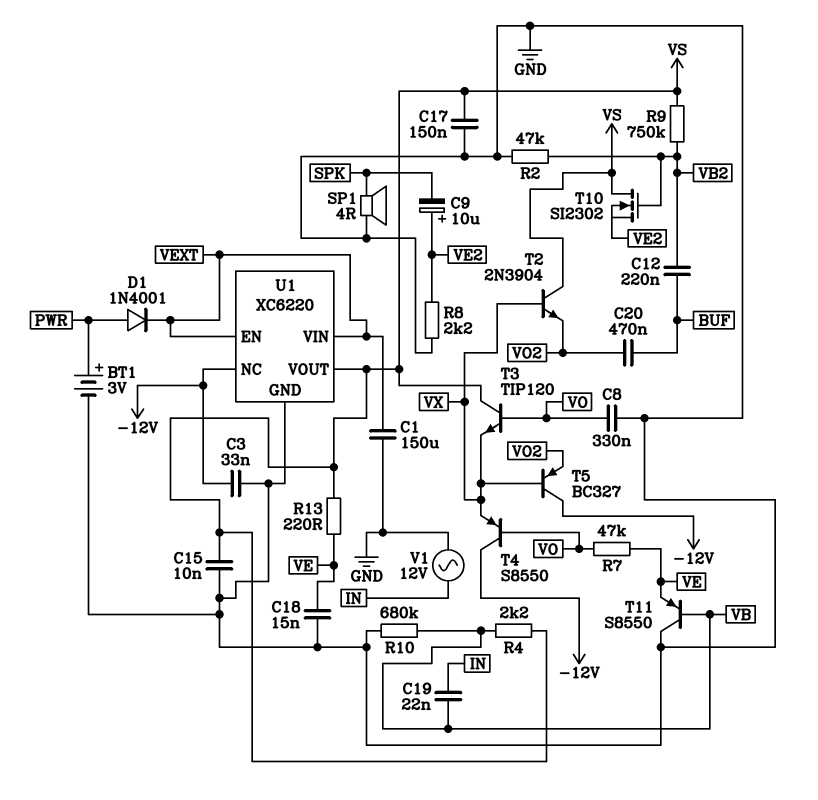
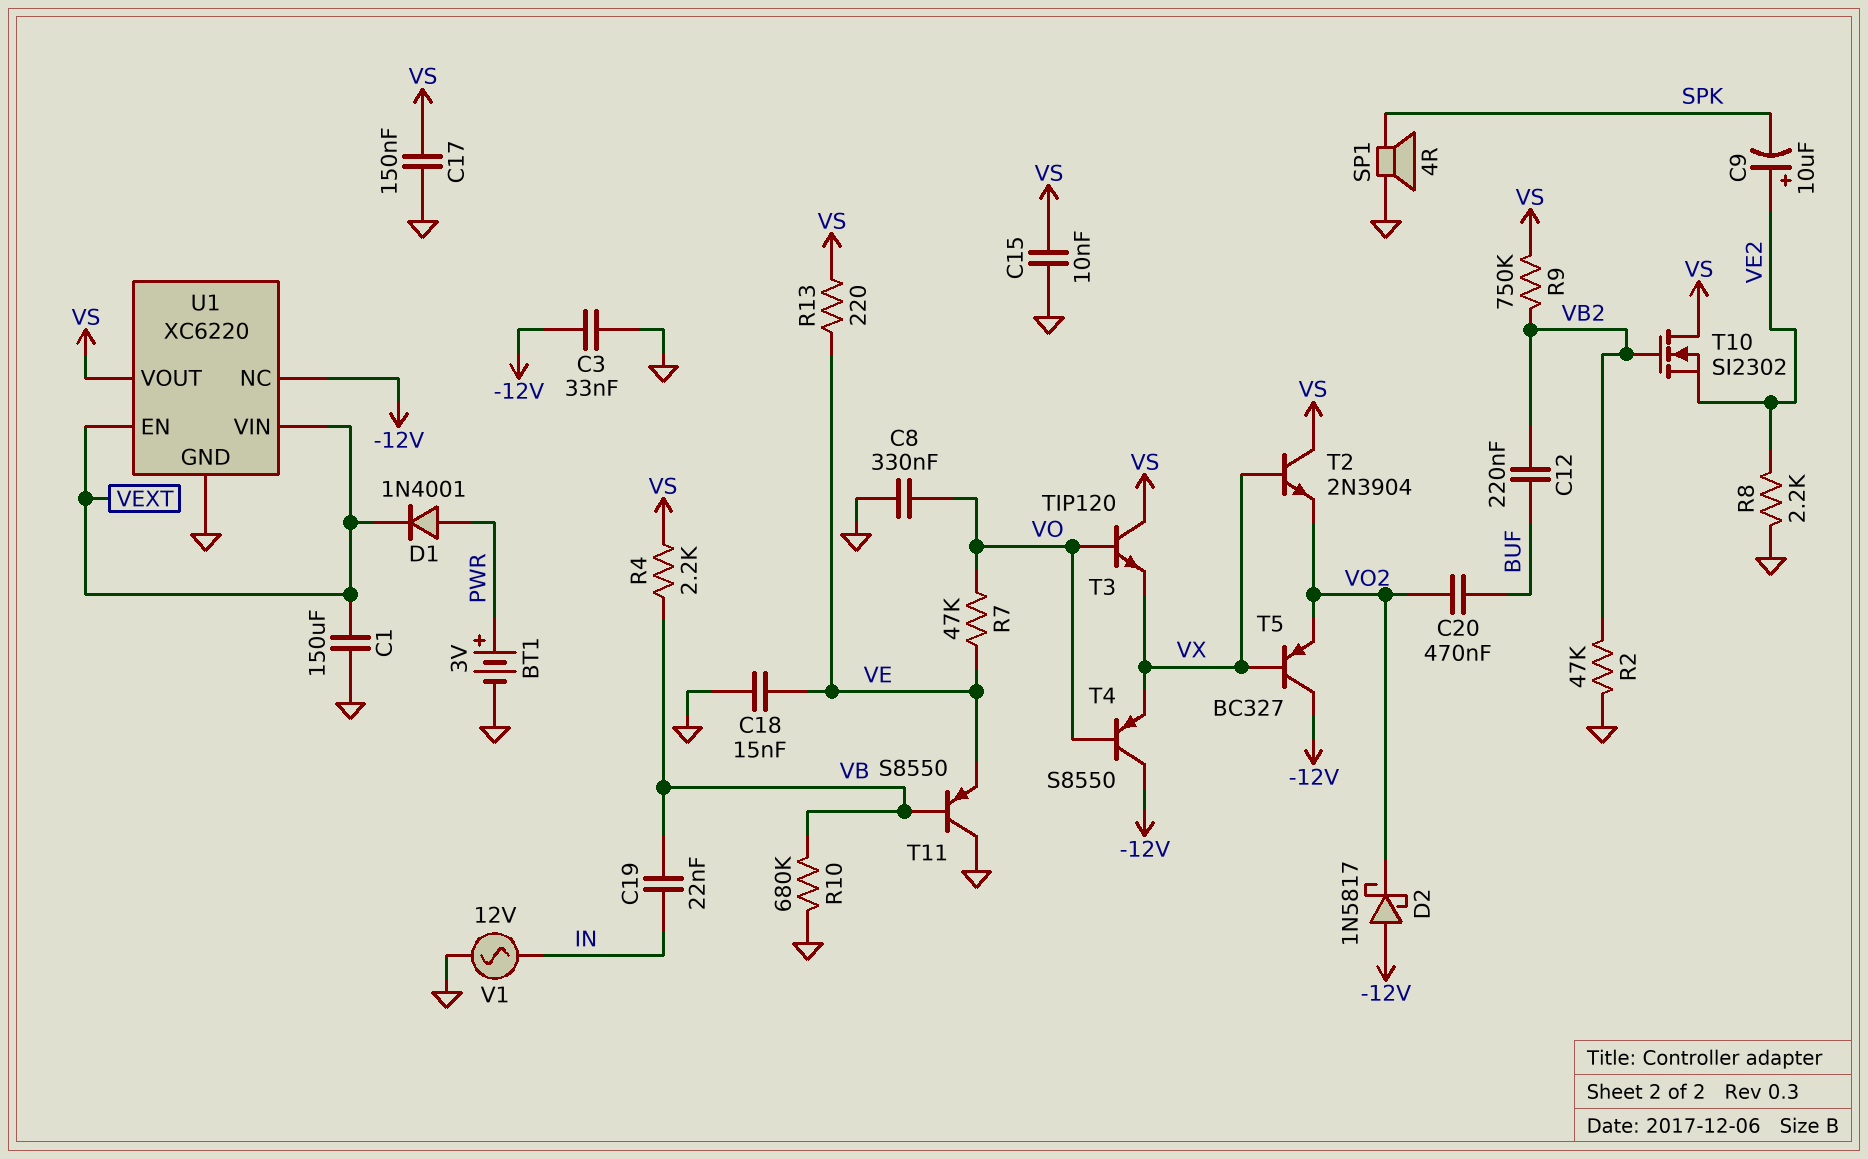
D2: none -> schottky 1N5817 (A -12V, K VO2)

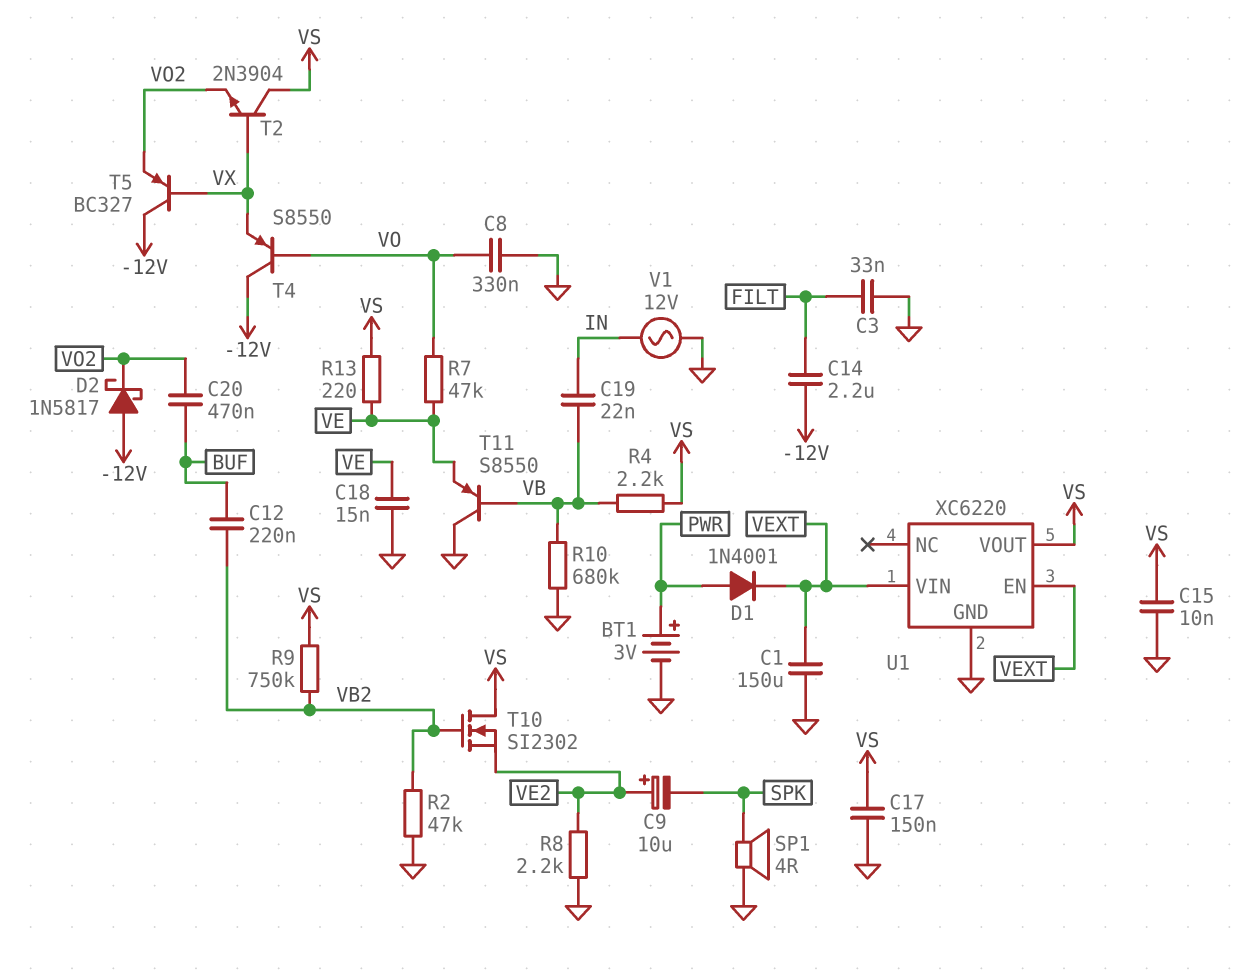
C3: 33nF (-12V, GND) -> 33nF (FILT, GND)
C14: none -> 2.2uF (-12V, FILT)
T3: NPN TIP120 (B VO, C VS, E VX) -> none
U1 pin NC: -12V -> none

